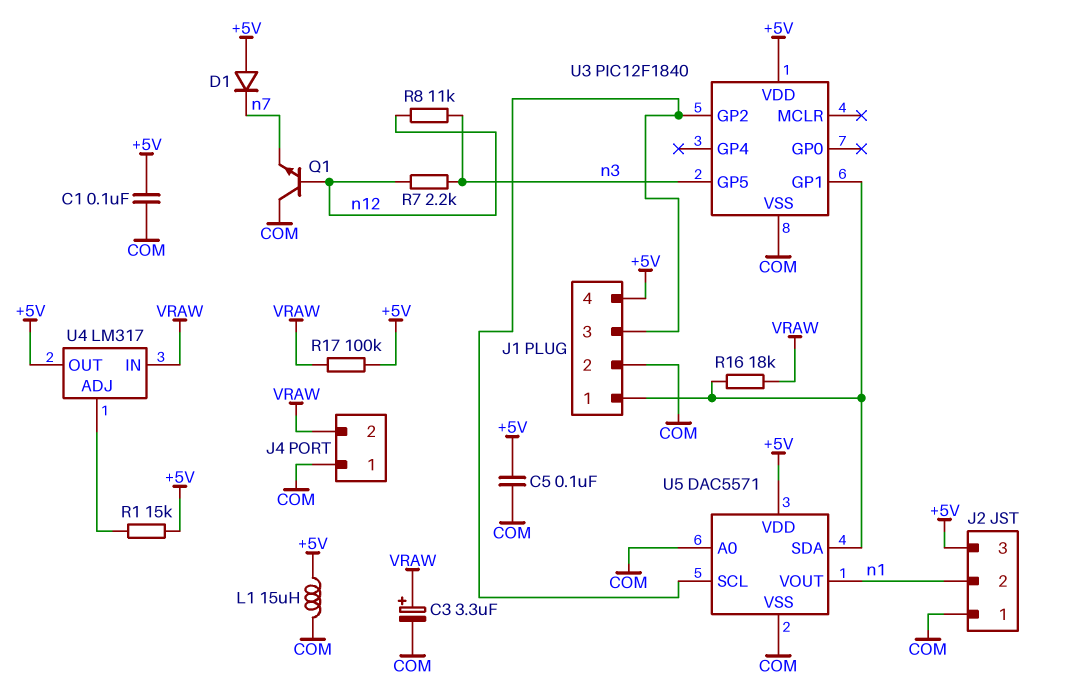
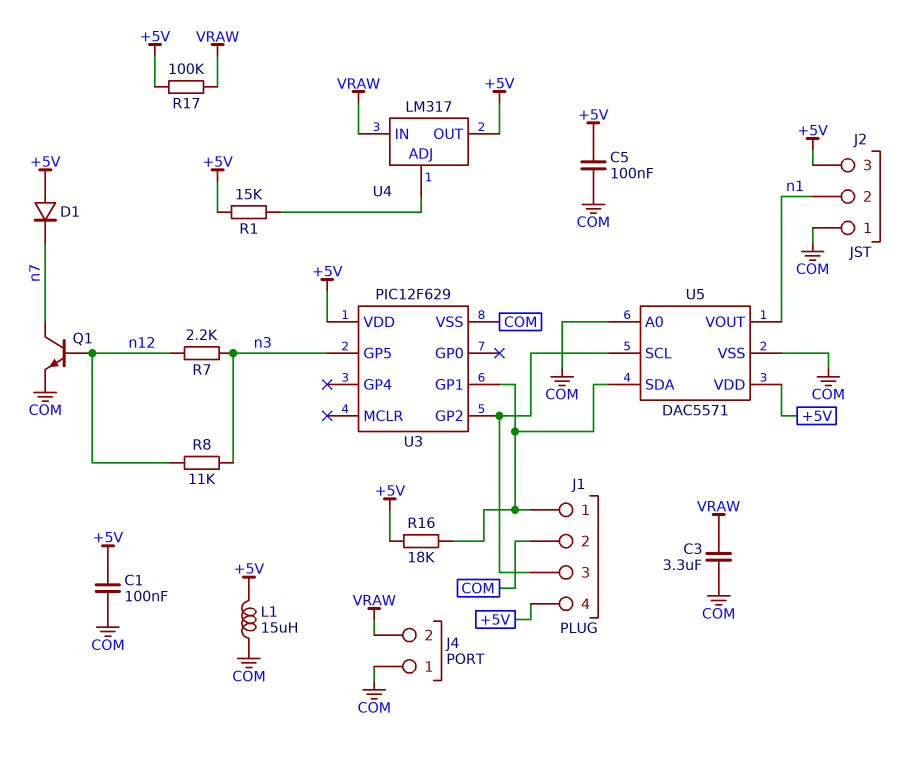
C3: 3.3uF (plus VRAW, minus COM) -> 3.3uF (COM, VRAW)
Q1: NPN (B n12, C COM, E n7) -> NPN (B n12, C n7, E COM)
R16: 18k (J1/1, VRAW) -> 18k (+5V, J1/1)
U3: PIC12F1840 -> PIC12F629

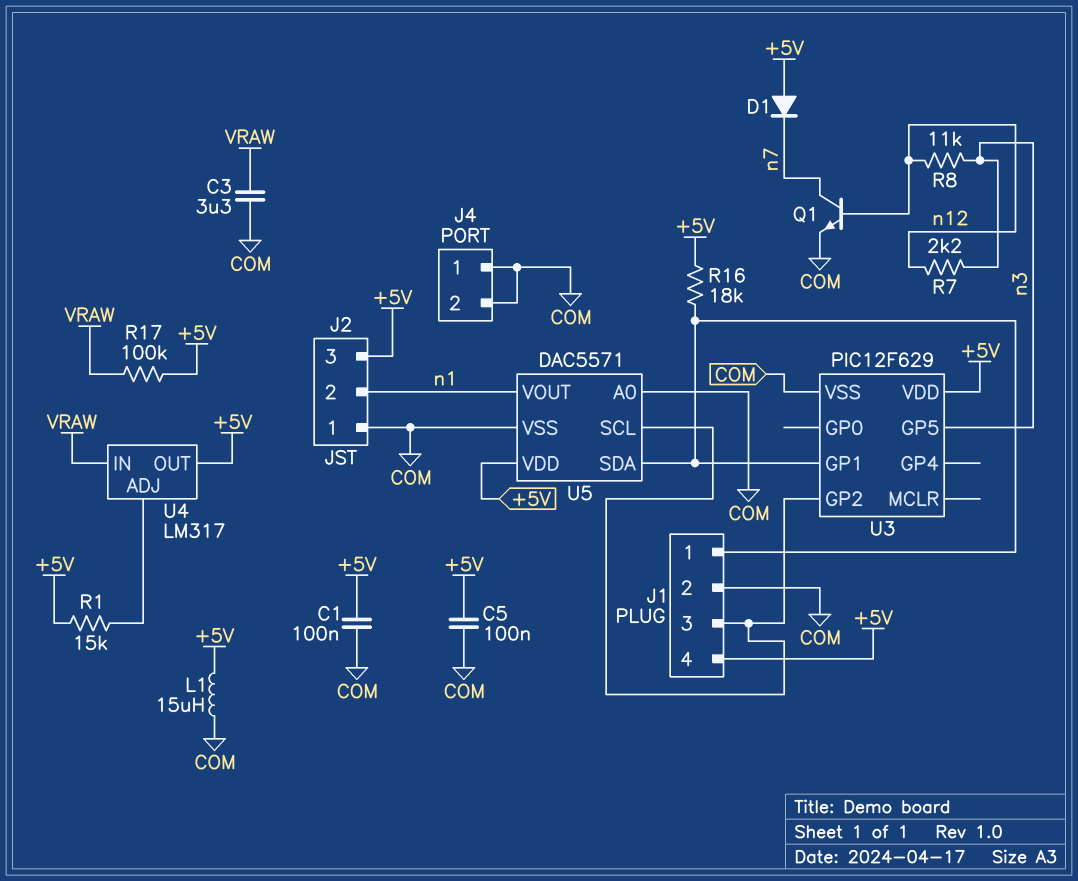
J4 pin 2: VRAW -> COM

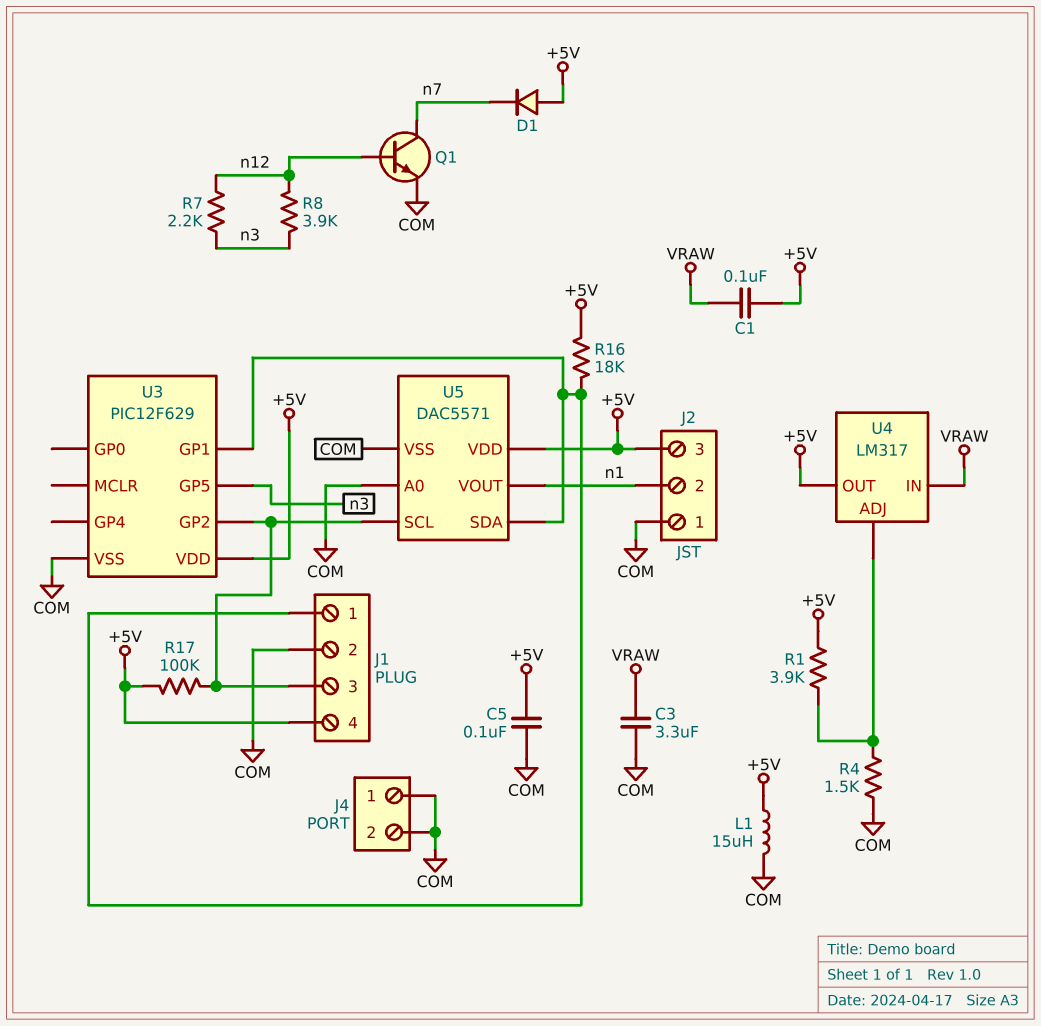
C1: 100nF (+5V, COM) -> 100nF (+5V, VRAW)
R1: 15k (+5V, U4/ADJ) -> 3.9k (+5V, U4/ADJ)
R4: none -> 1.5k (COM, U4/ADJ)
R8: 11k (n3, n12) -> 3.9k (n3, n12)
R17: 100k (+5V, VRAW) -> 100k (+5V, J1/3)

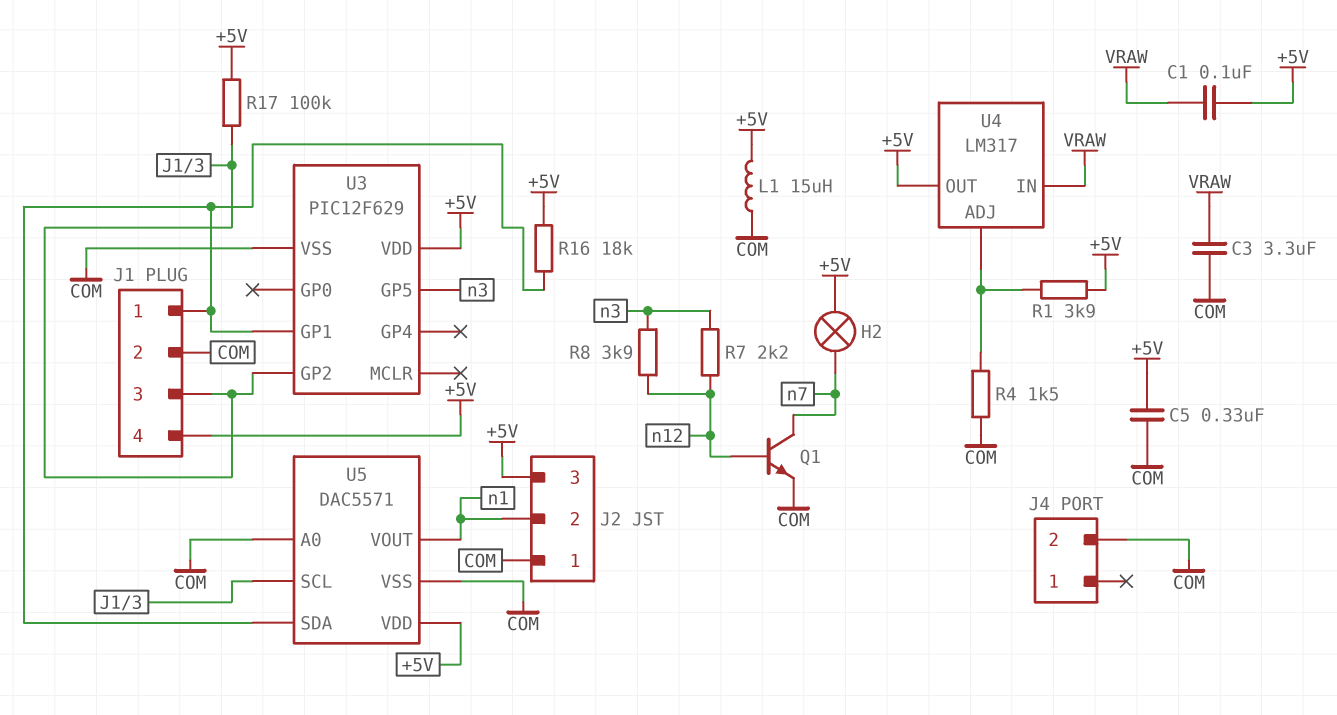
C5: 100nF (+5V, COM) -> 330nF (+5V, COM)
D1: diode (A +5V, K n7) -> none
H2: none -> lamp (+5V, n7)
J4 pin 1: COM -> none

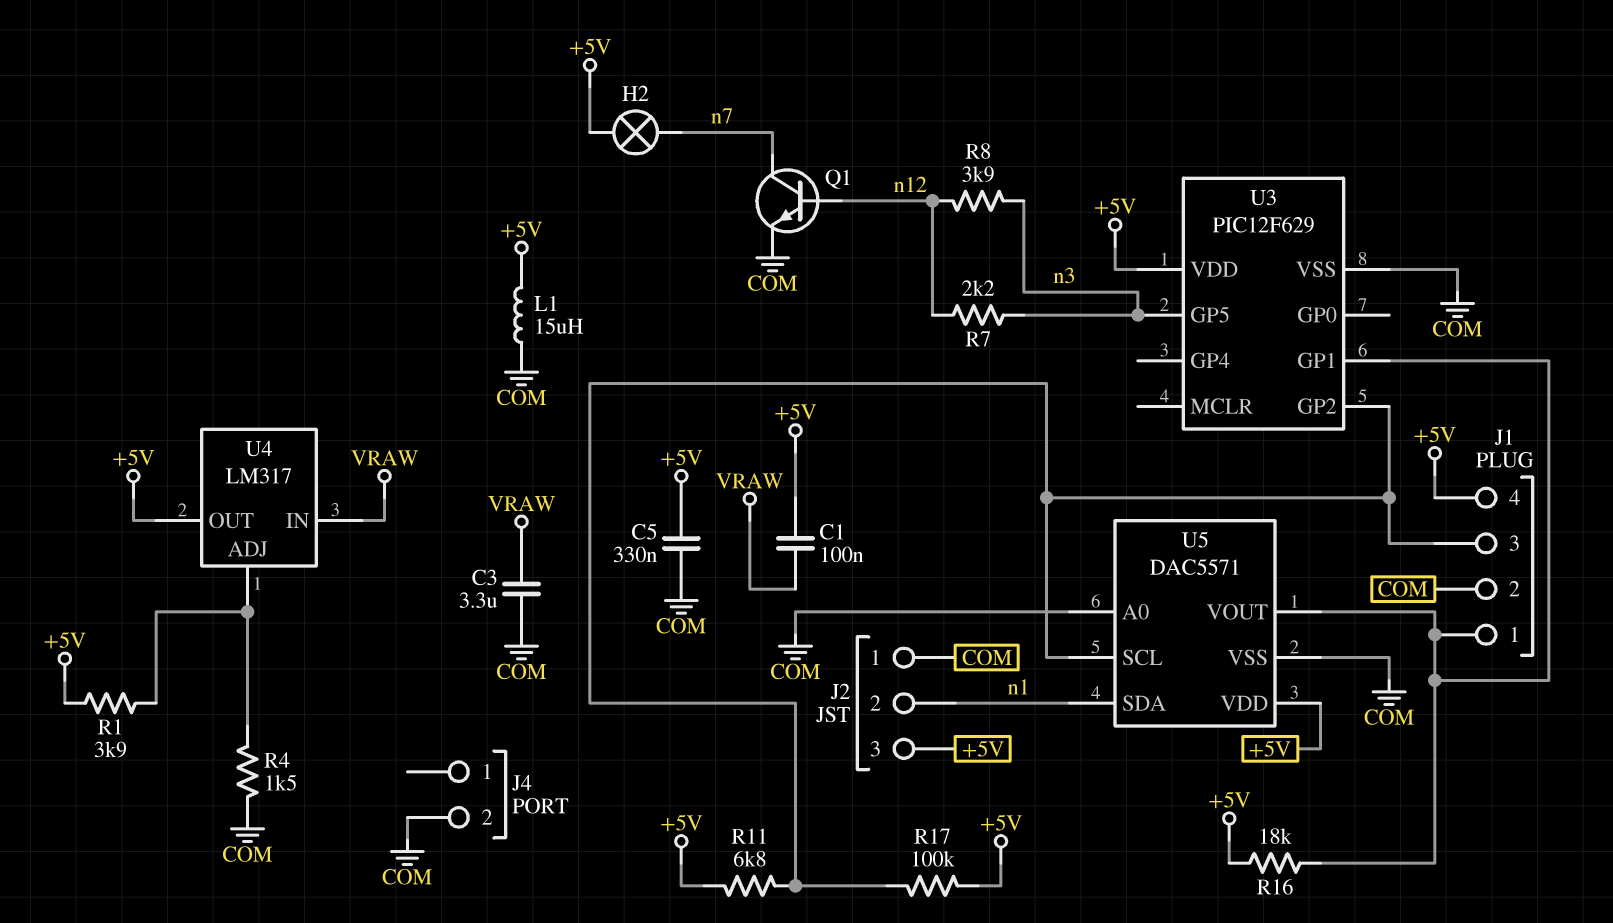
R11: none -> 6.8k (+5V, J1/3)
U5 pin SDA: J1/1 -> n1
U5 pin VOUT: n1 -> J1/1

